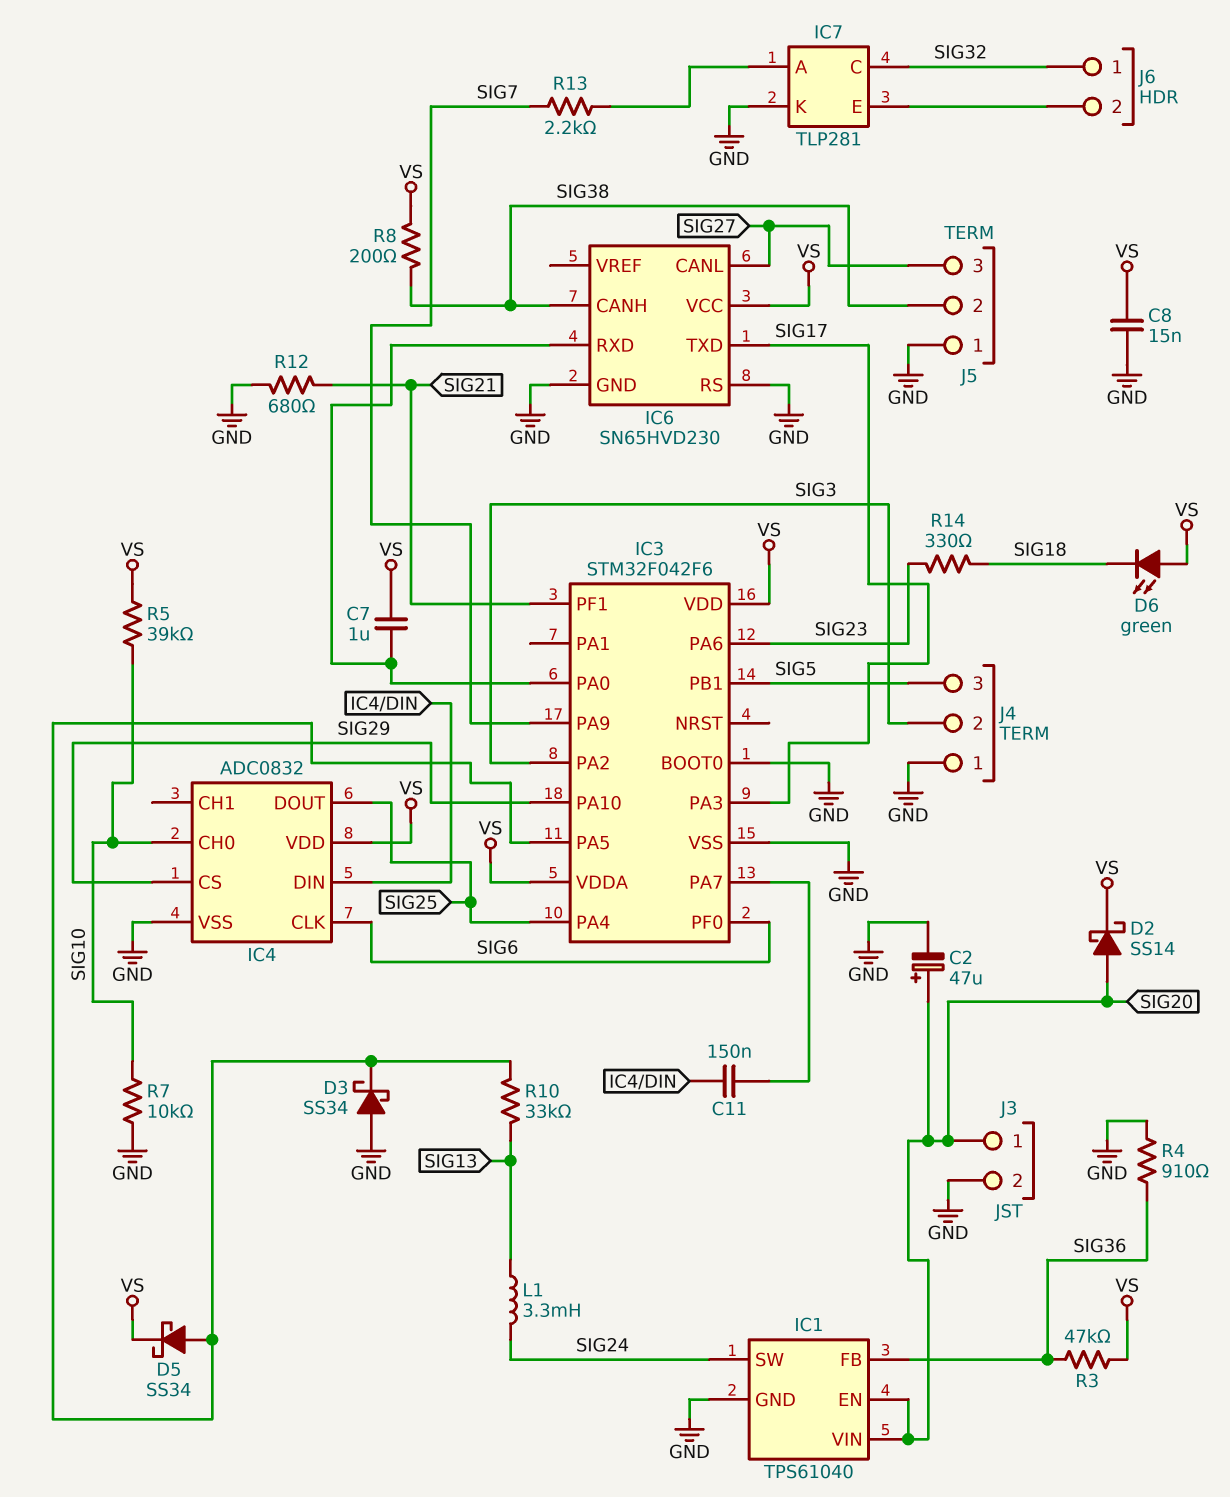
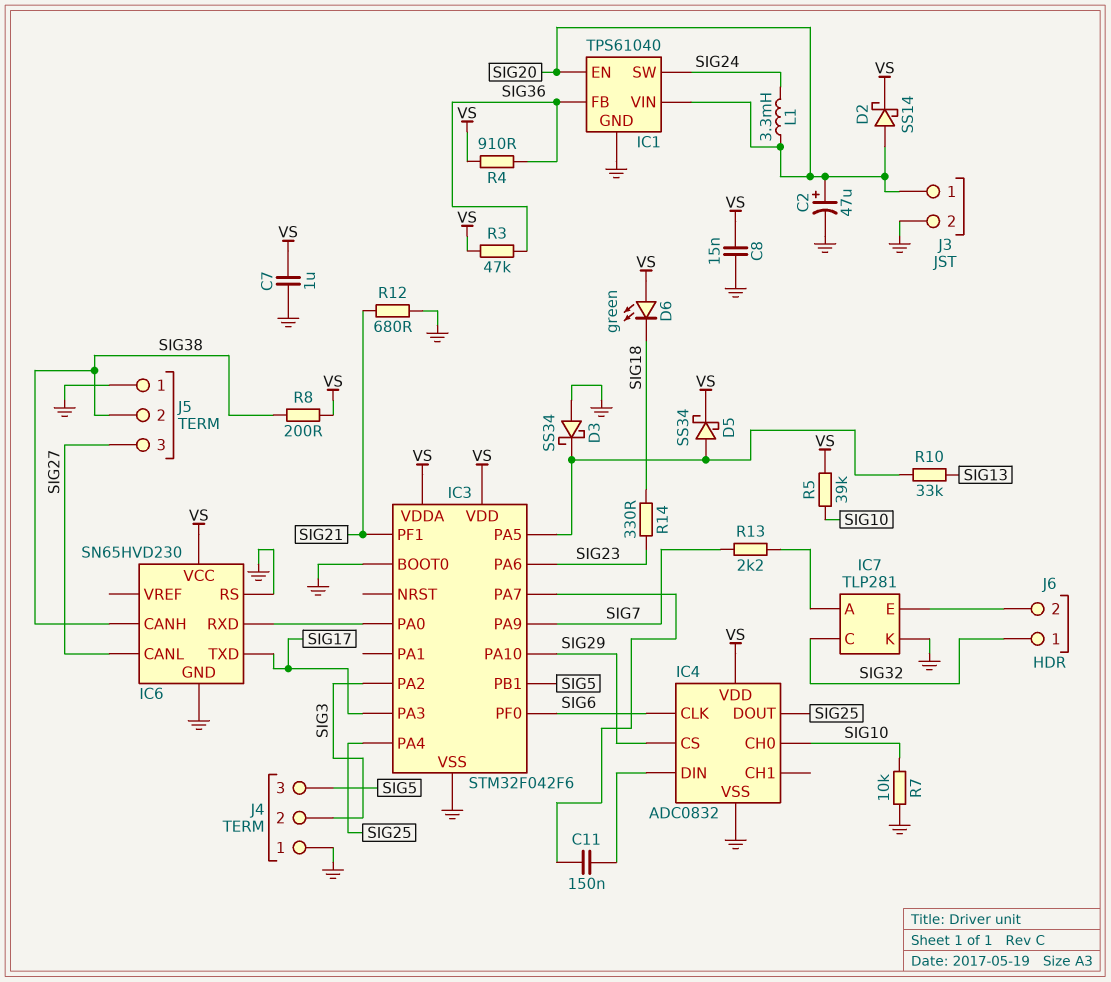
C7: 1uF (IC3/PA0, VS) -> 1uF (GND, VS)
L1: 3.3mH (SIG13, SIG24) -> 3.3mH (SIG20, SIG24)
R4: 910 (GND, SIG36) -> 910 (SIG36, VS)

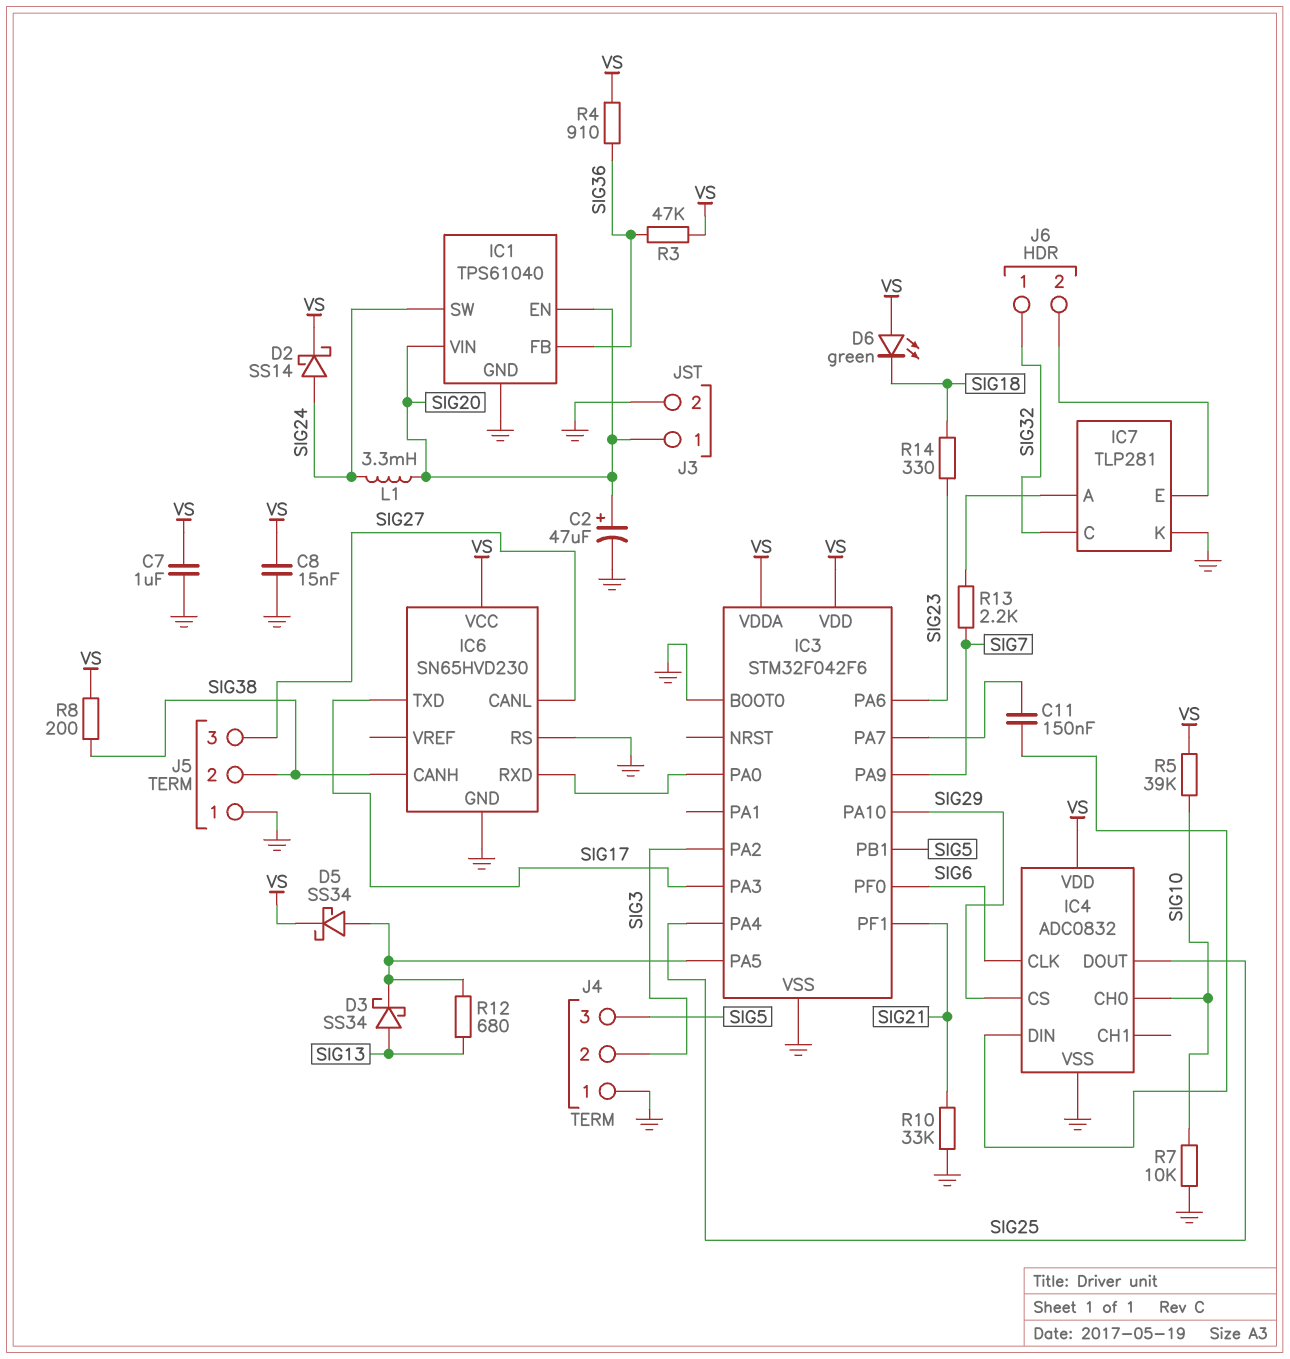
D2: schottky SS14 (A SIG20, K VS) -> schottky SS14 (A SIG24, K VS)
D3: schottky SS34 (A GND, K IC3/PA5) -> schottky SS34 (A SIG13, K IC3/PA5)
R10: 33k (IC3/PA5, SIG13) -> 33k (GND, SIG21)
R12: 680 (GND, SIG21) -> 680 (IC3/PA5, SIG13)

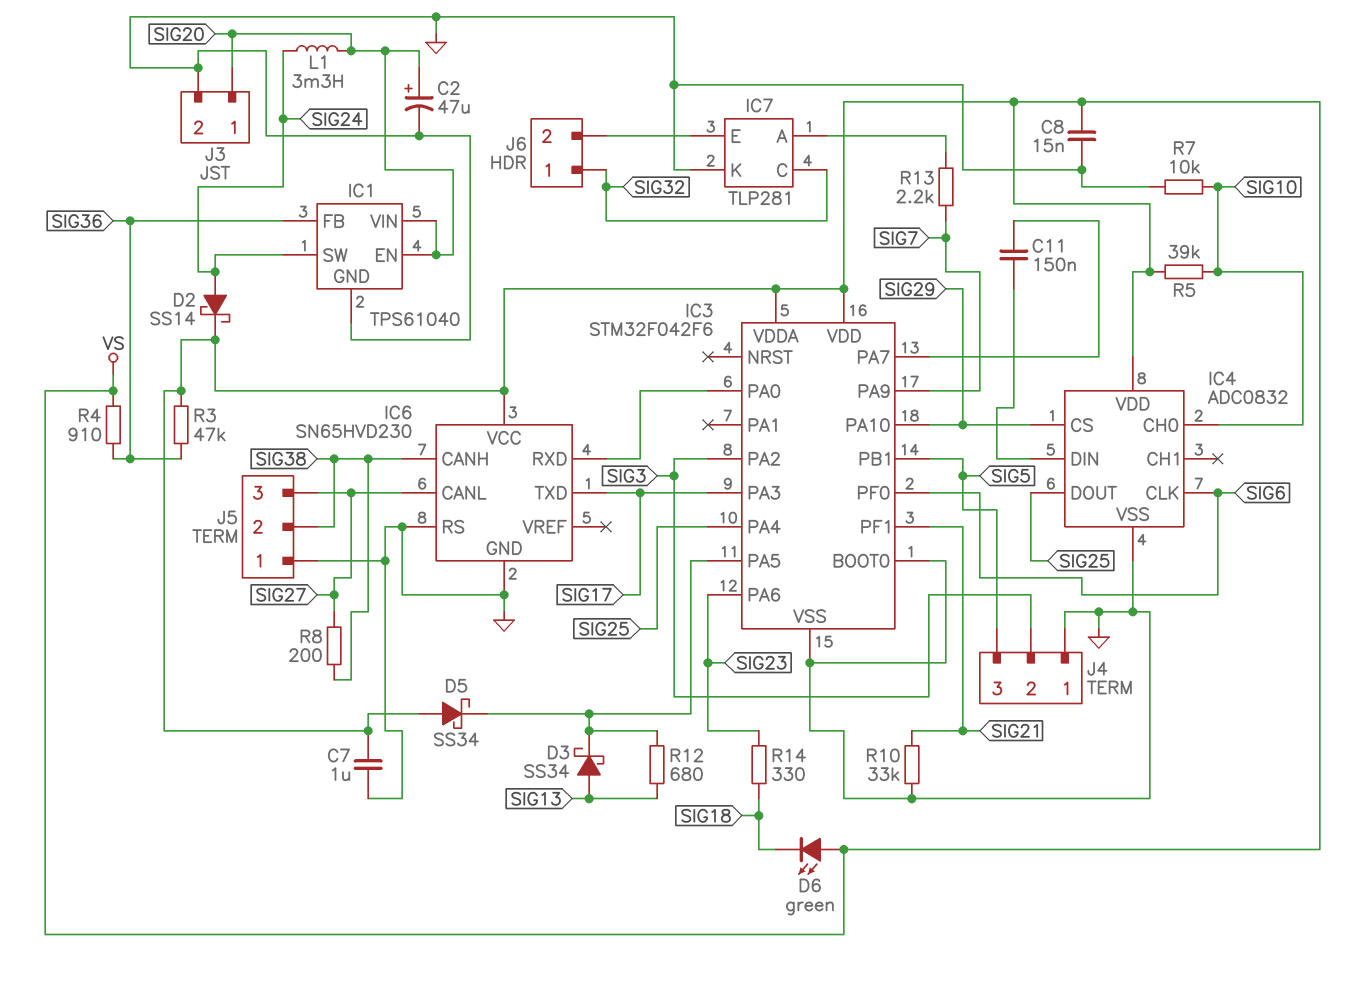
D5: schottky SS34 (A IC3/PA5, K VS) -> schottky SS34 (A VS, K IC3/PA5)
R8: 200 (SIG38, VS) -> 200 (SIG27, SIG38)

